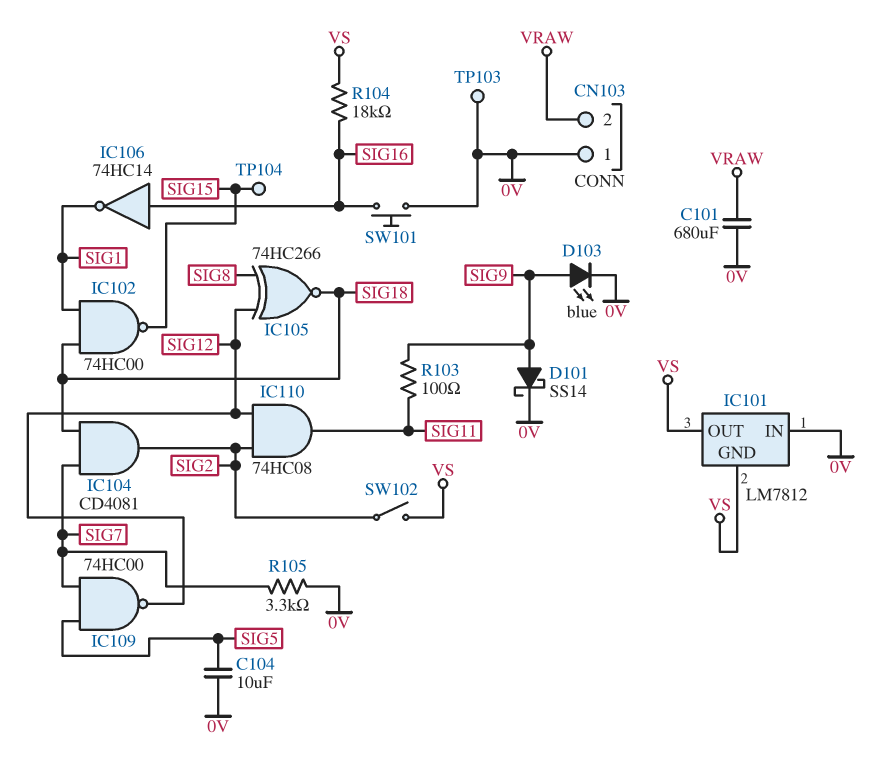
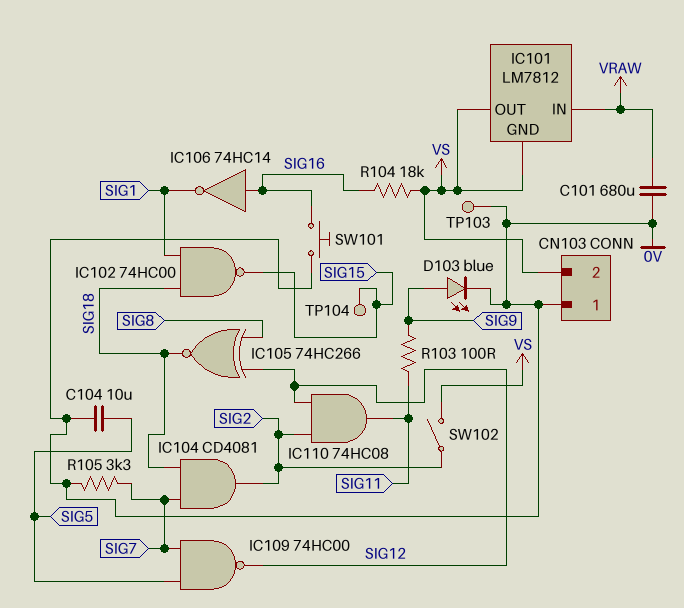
CN103 pin 2: VRAW -> VS
D101: schottky SS14 (A SIG9, K 0V) -> none
IC101 pin IN: 0V -> VRAW

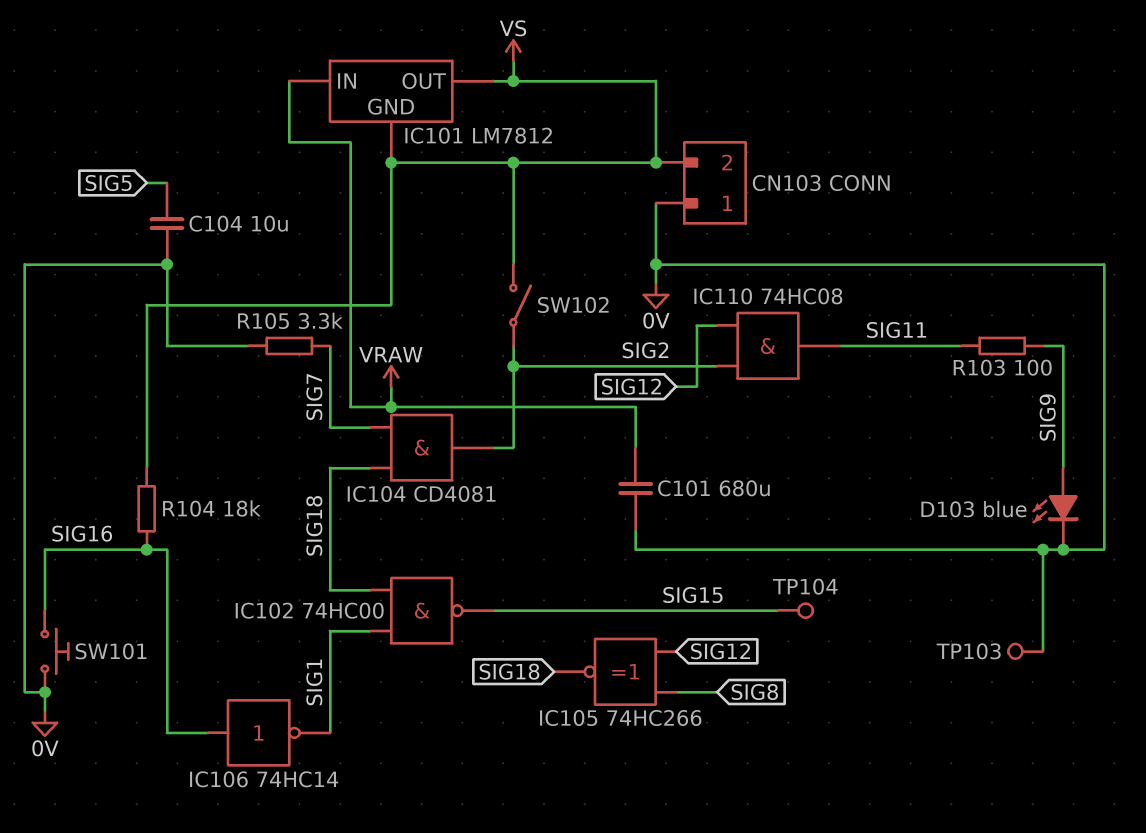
IC109: NAND 74HC00 (in SIG5, in SIG7, out SIG12) -> none

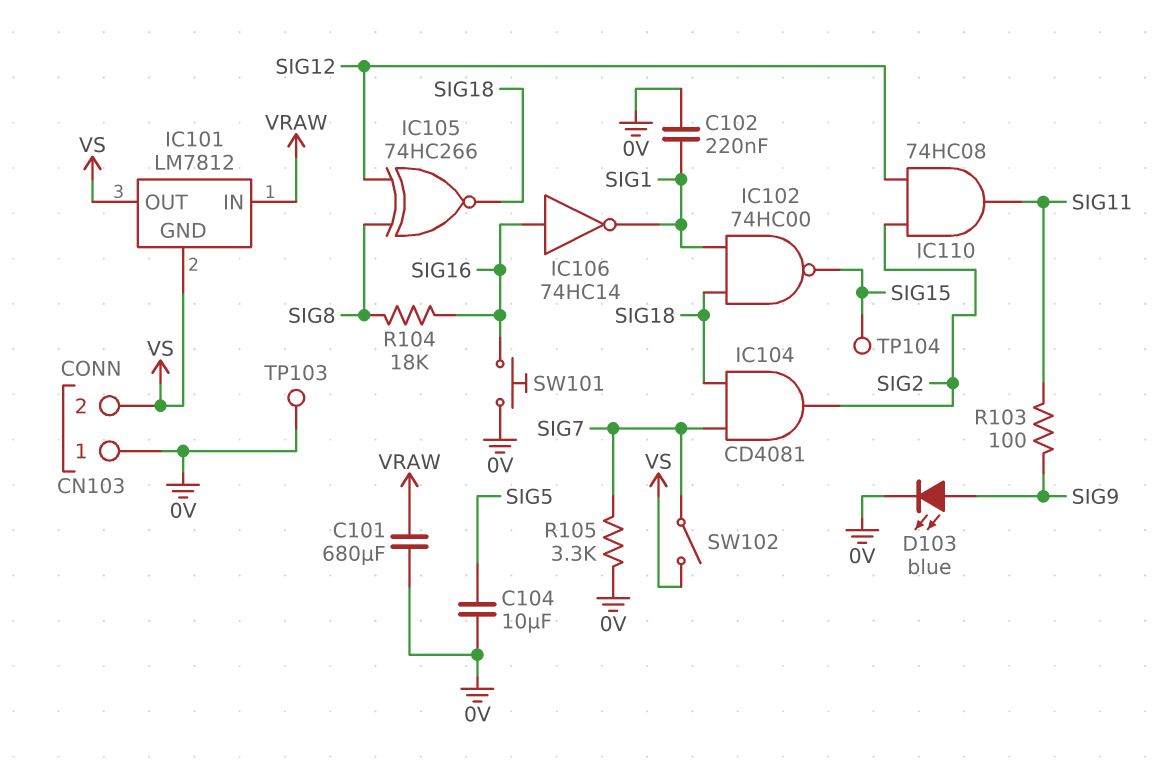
C102: none -> 220nF (0V, SIG1)
R104: 18k (SIG16, VS) -> 18k (SIG8, SIG16)
SW102: switch (SIG2, VS) -> switch (SIG7, VS)

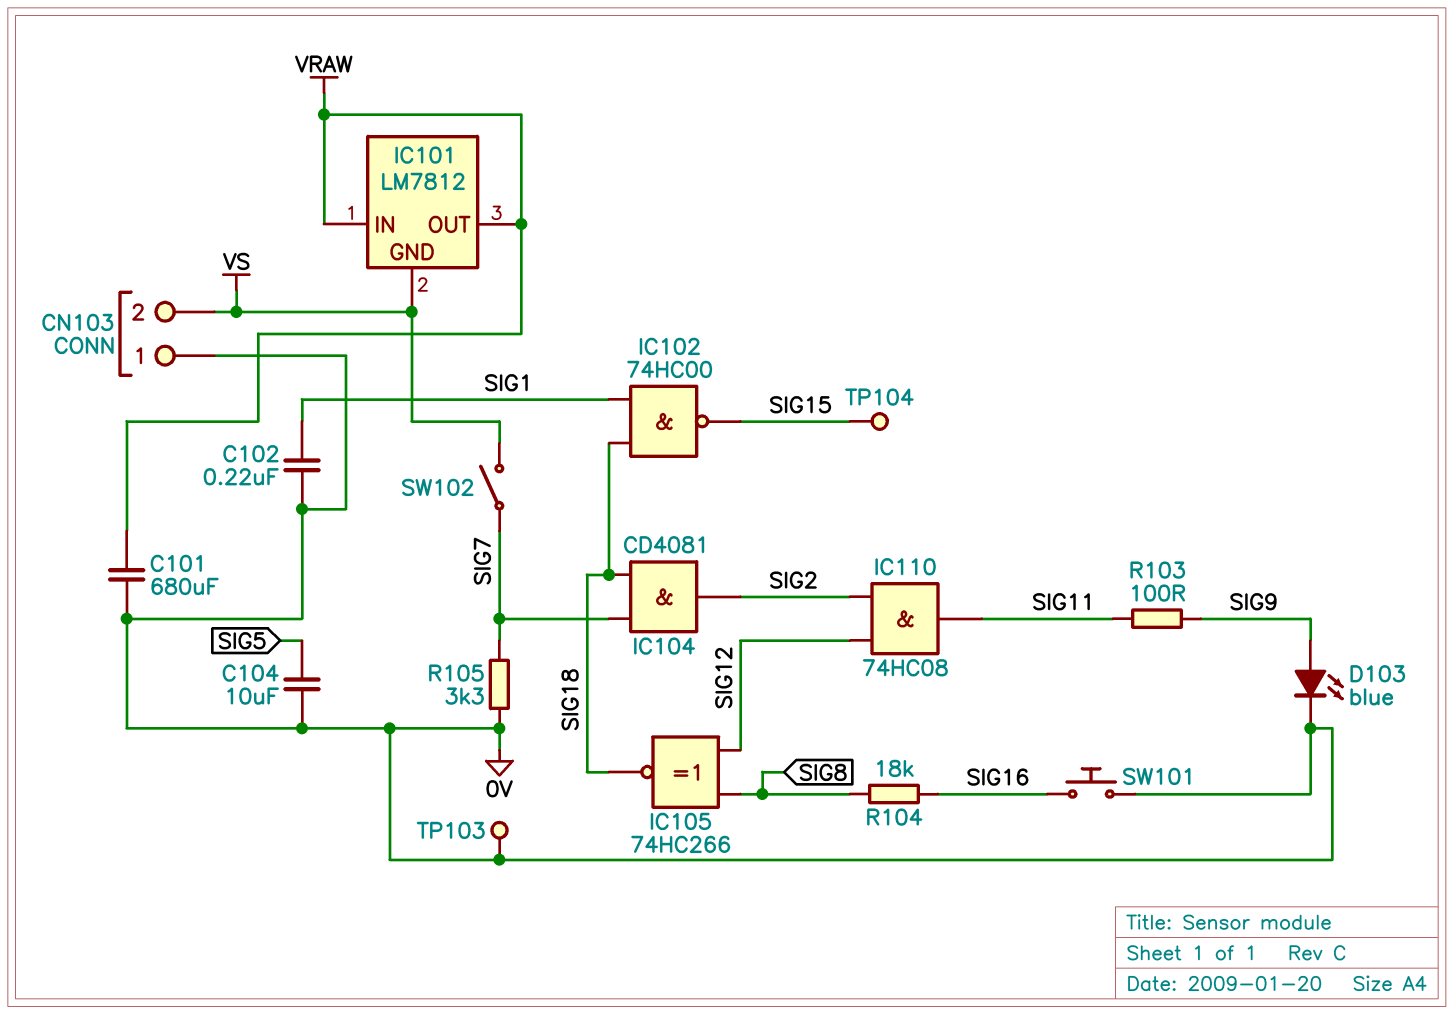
IC101 pin OUT: VS -> VRAW
IC106: NOT 74HC14 (in SIG16, out SIG1) -> none

